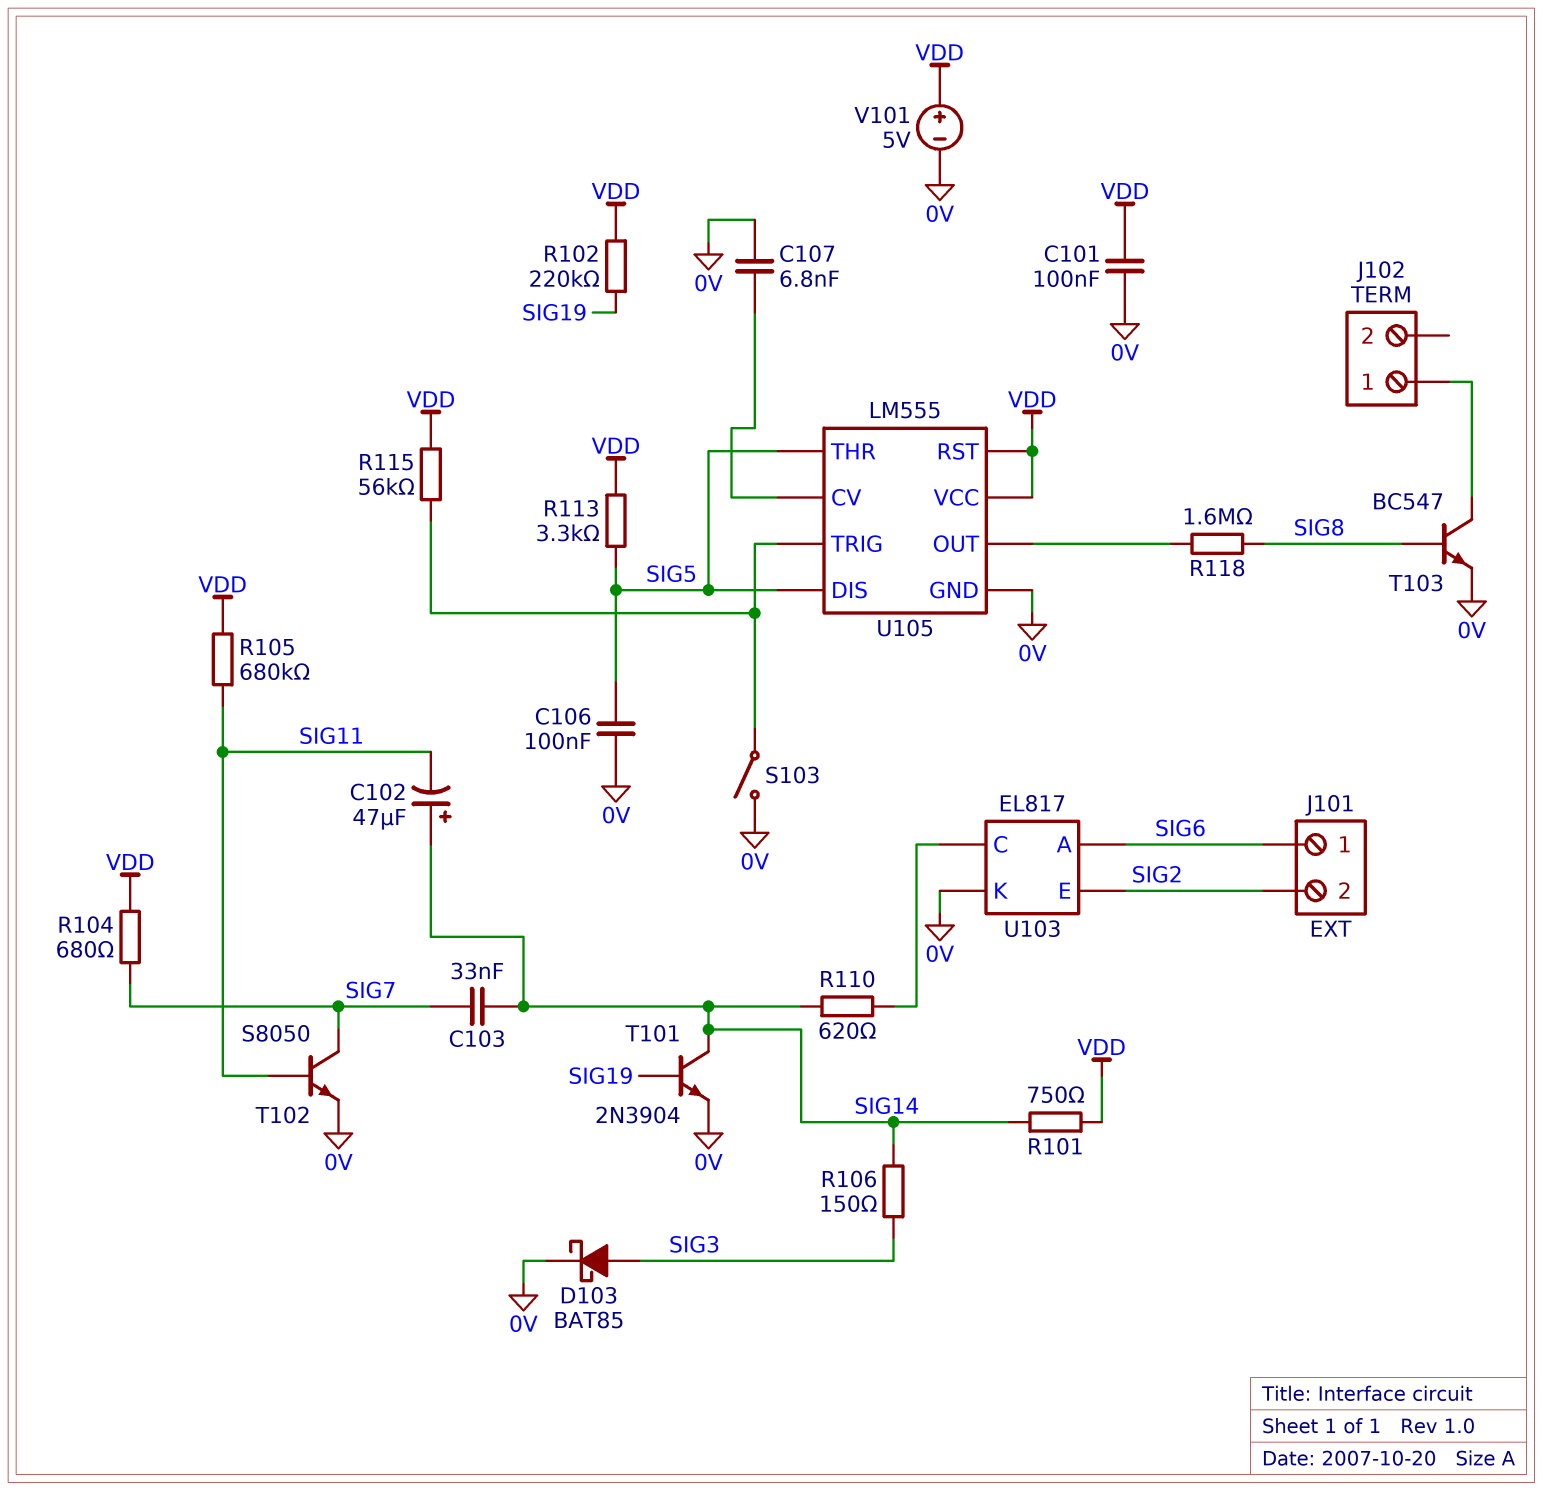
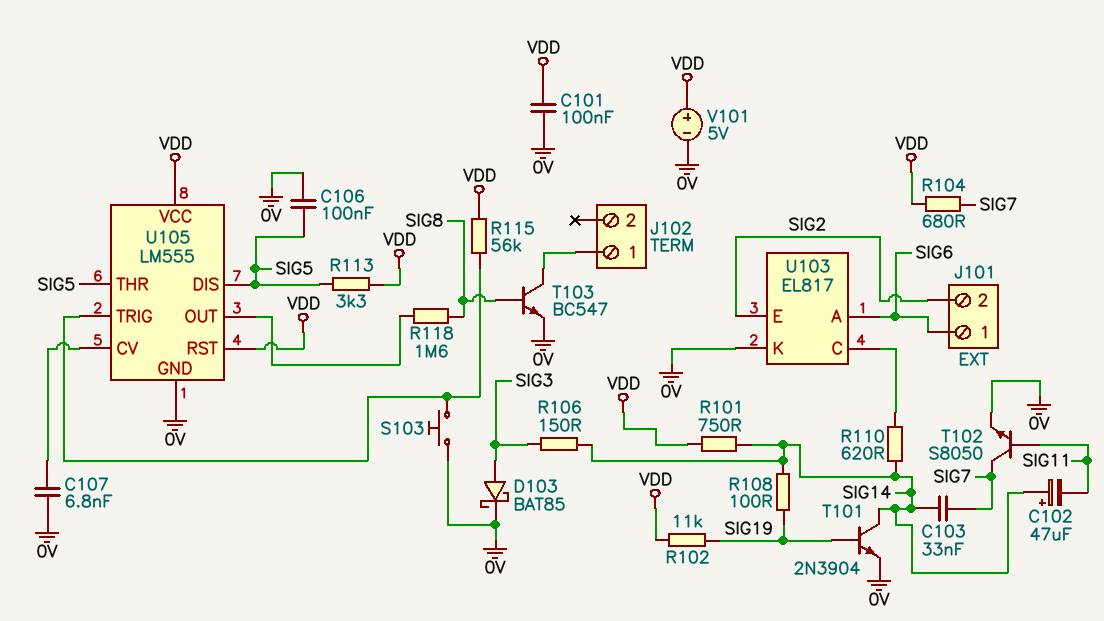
R102: 220k (SIG19, VDD) -> 11k (SIG19, VDD)
R105: 680k (SIG11, VDD) -> none
R108: none -> 100 (SIG14, SIG19)
S103: switch (0V, U105/TRIG) -> button (0V, U105/TRIG)

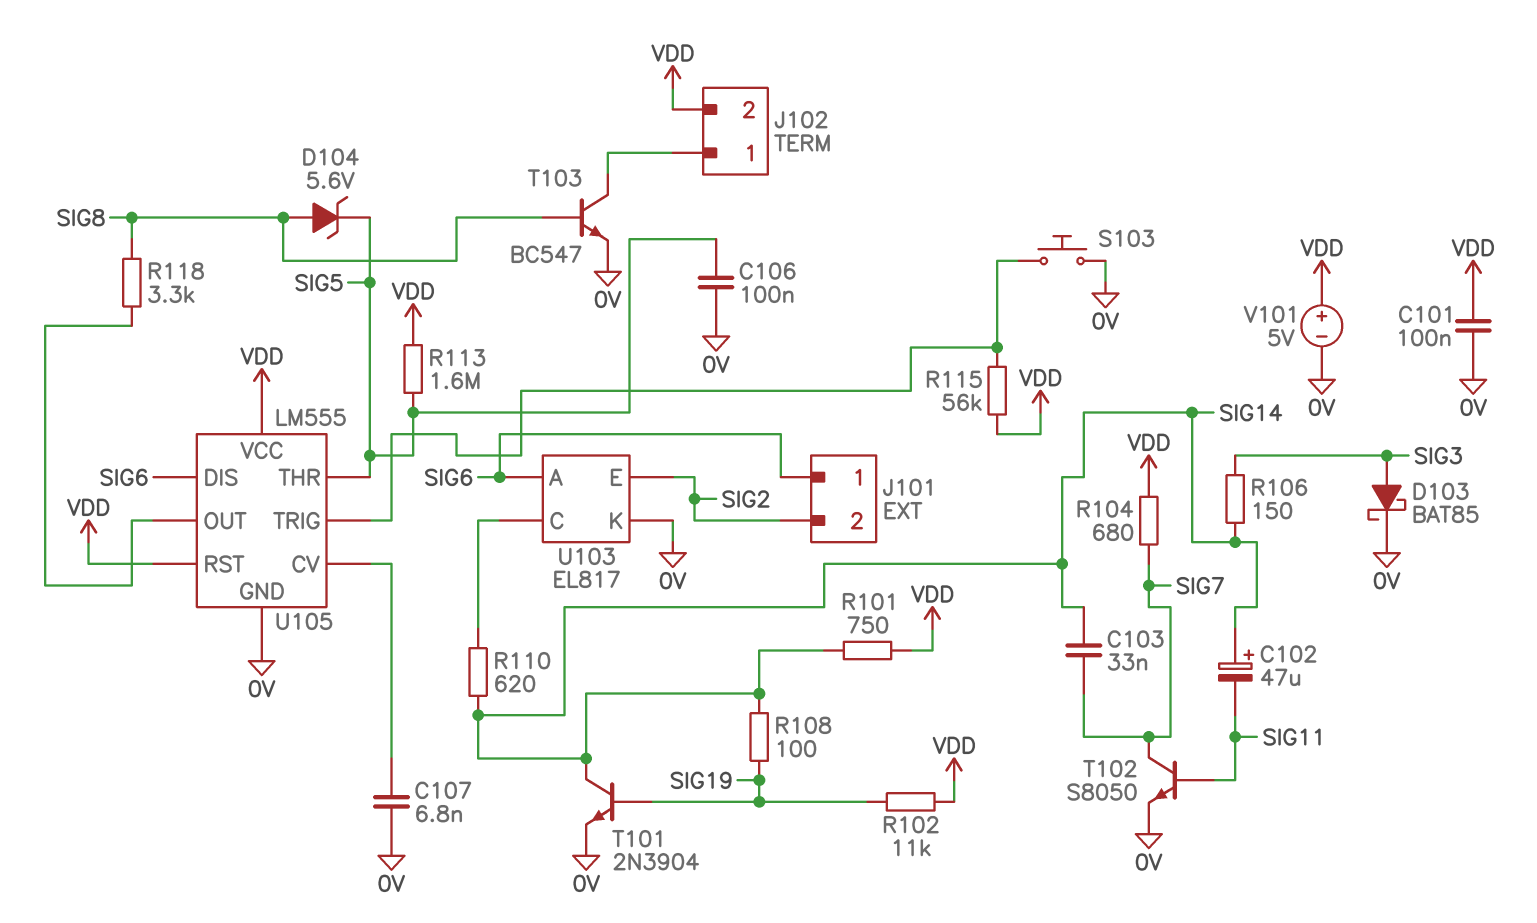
D104: none -> zener 5.6V (A SIG8, K SIG5)
J102 pin 2: none -> VDD
R113: 3.3k (SIG5, VDD) -> 1.6M (SIG5, VDD)
R118: 1.6M (SIG8, U105/OUT) -> 3.3k (SIG8, U105/OUT)
U105 pin DIS: SIG5 -> SIG6

